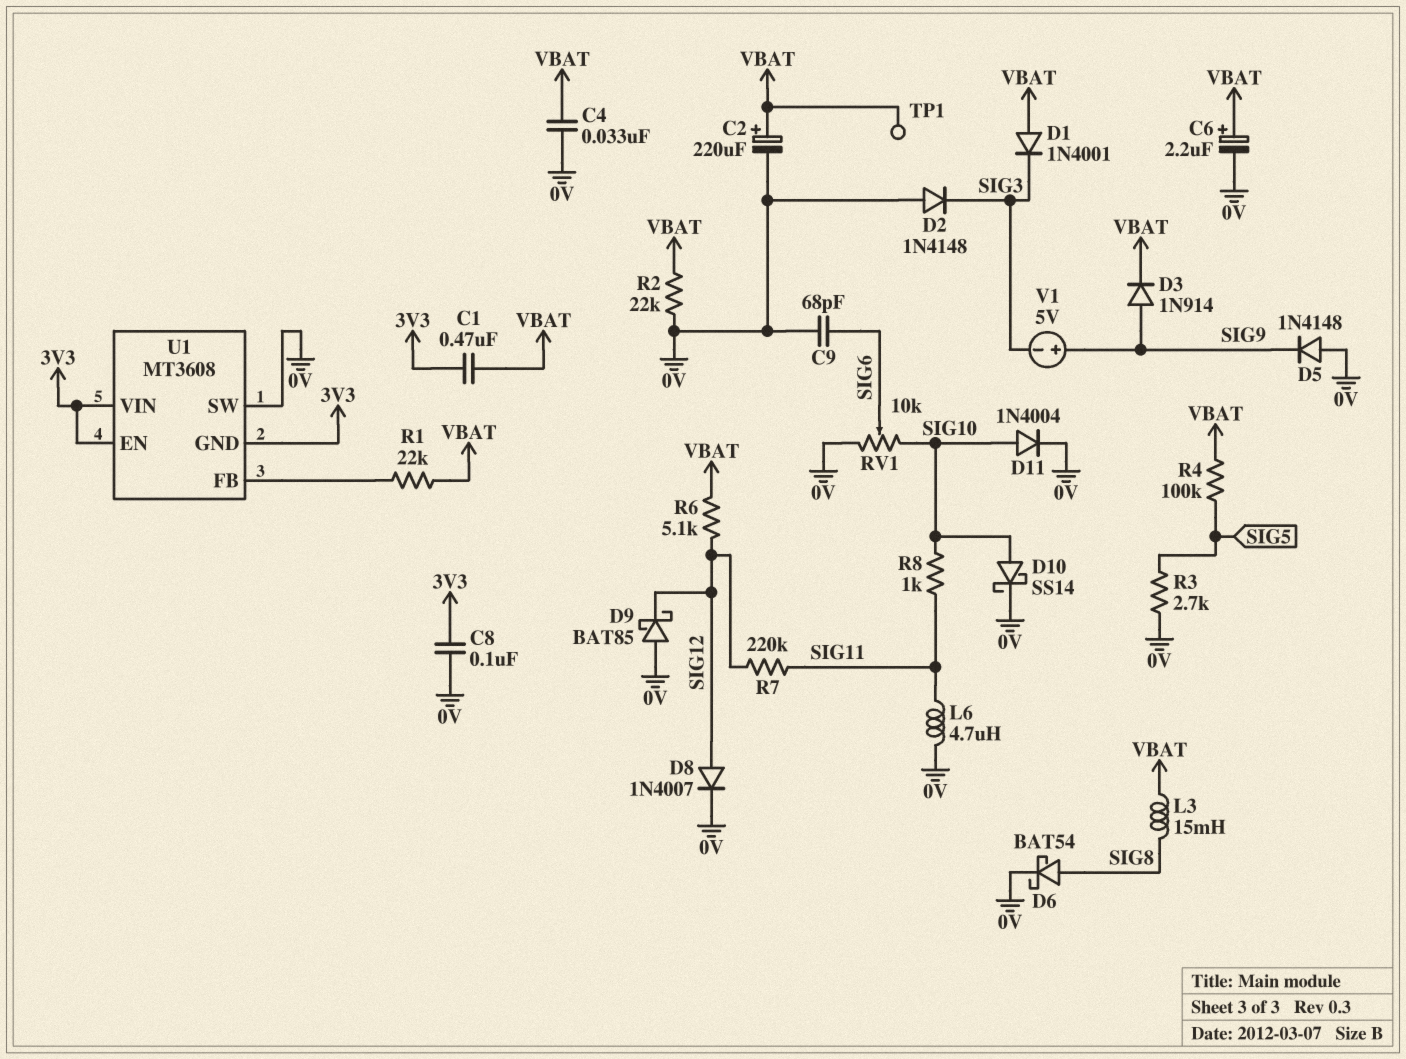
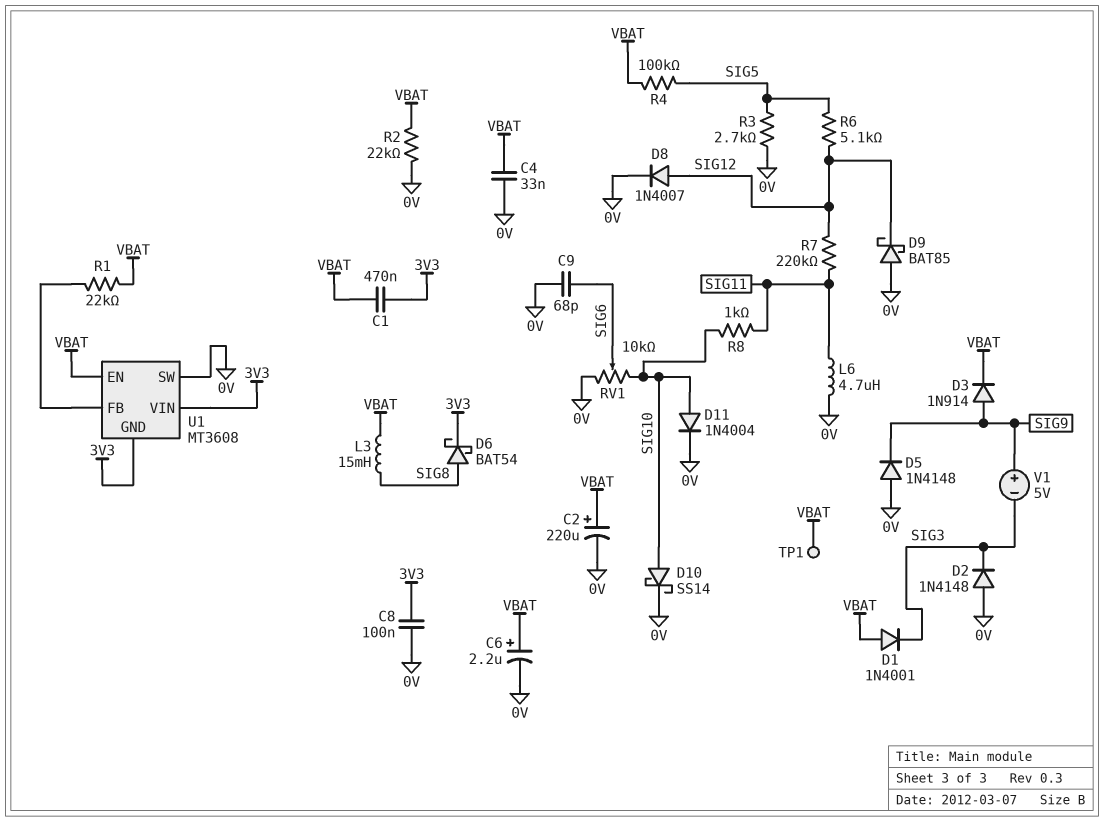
D6: schottky BAT54 (A SIG8, K 0V) -> schottky BAT54 (A SIG8, K 3V3)
R6: 5.1k (SIG12, VBAT) -> 5.1k (SIG5, SIG12)
U1 pin EN: 3V3 -> VBAT

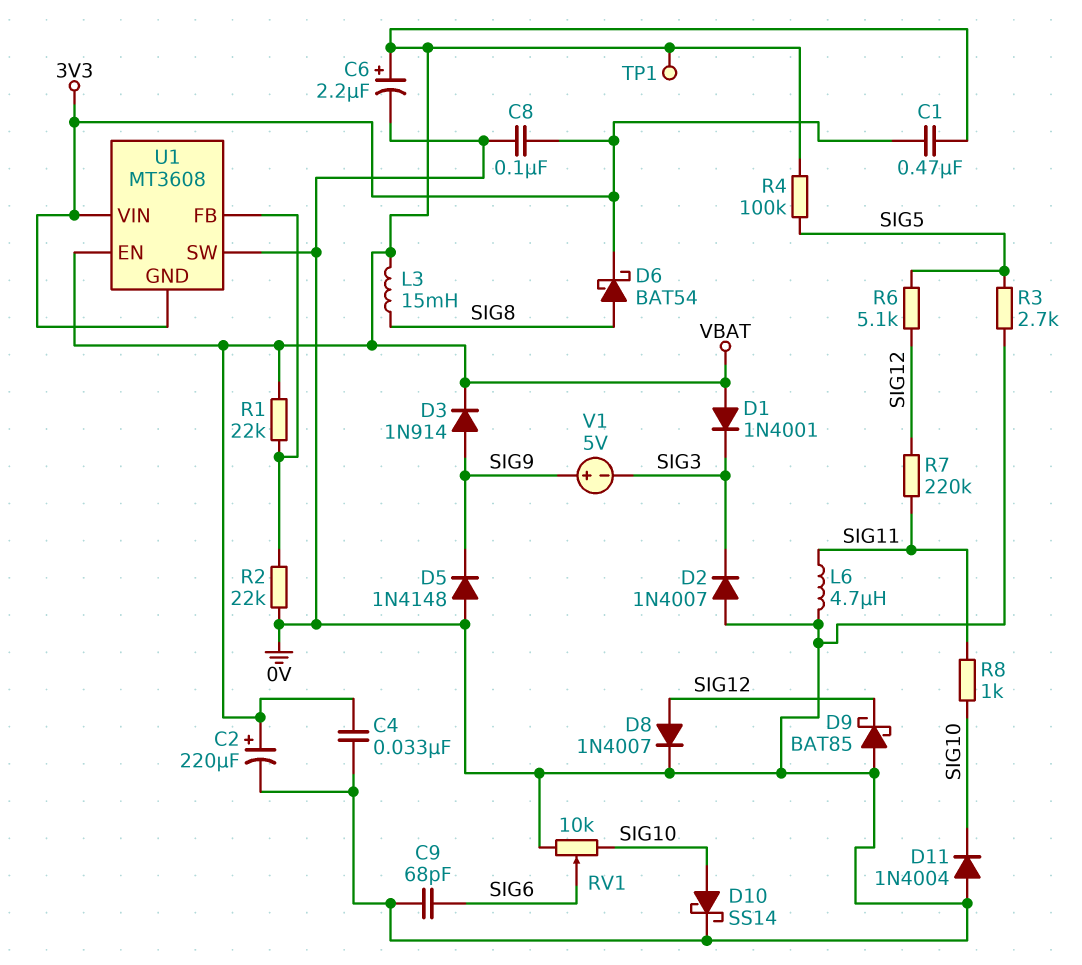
D2: diode 1N4148 (A 0V, K SIG3) -> diode 1N4007 (A 0V, K SIG3)
D11: diode 1N4004 (A SIG10, K 0V) -> diode 1N4004 (A 0V, K SIG10)
R2: 22k (0V, VBAT) -> 22k (0V, U1/FB)

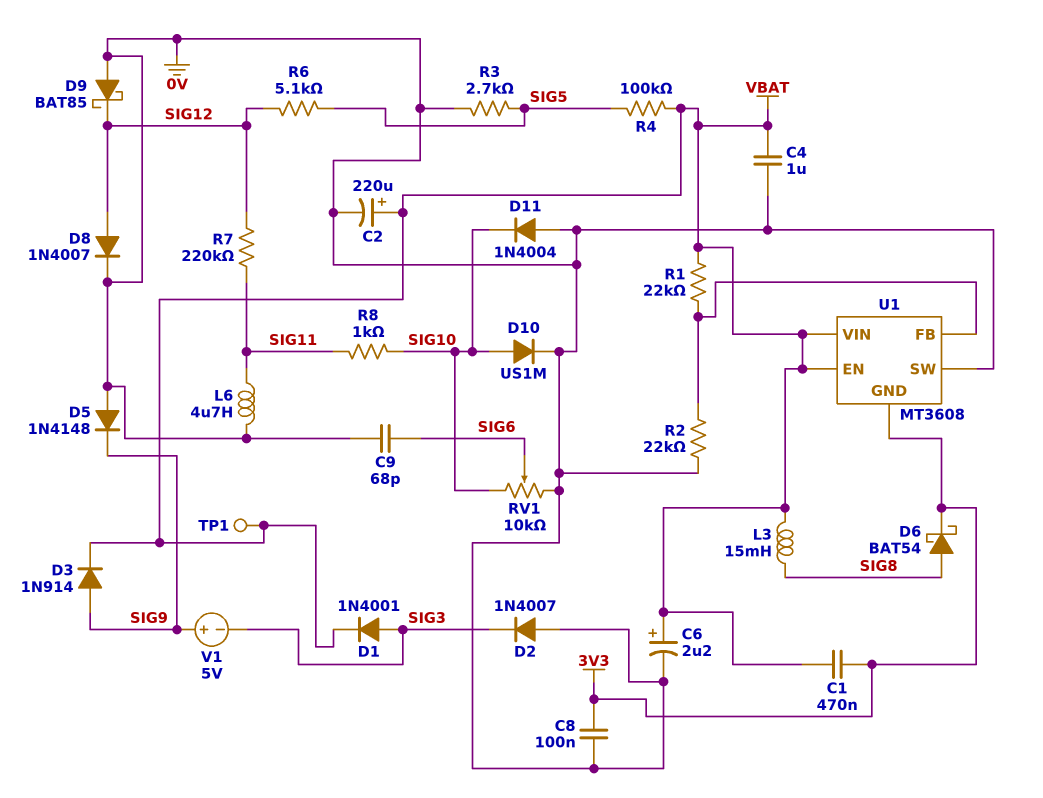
C4: 33nF (0V, VBAT) -> 1uF (0V, VBAT)
D1: diode 1N4001 (A VBAT, K SIG3) -> diode 1N4001 (A SIG3, K VBAT)
D10: schottky SS14 (A SIG10, K 0V) -> diode US1M (A SIG10, K 0V)
U1 pin VIN: 3V3 -> VBAT

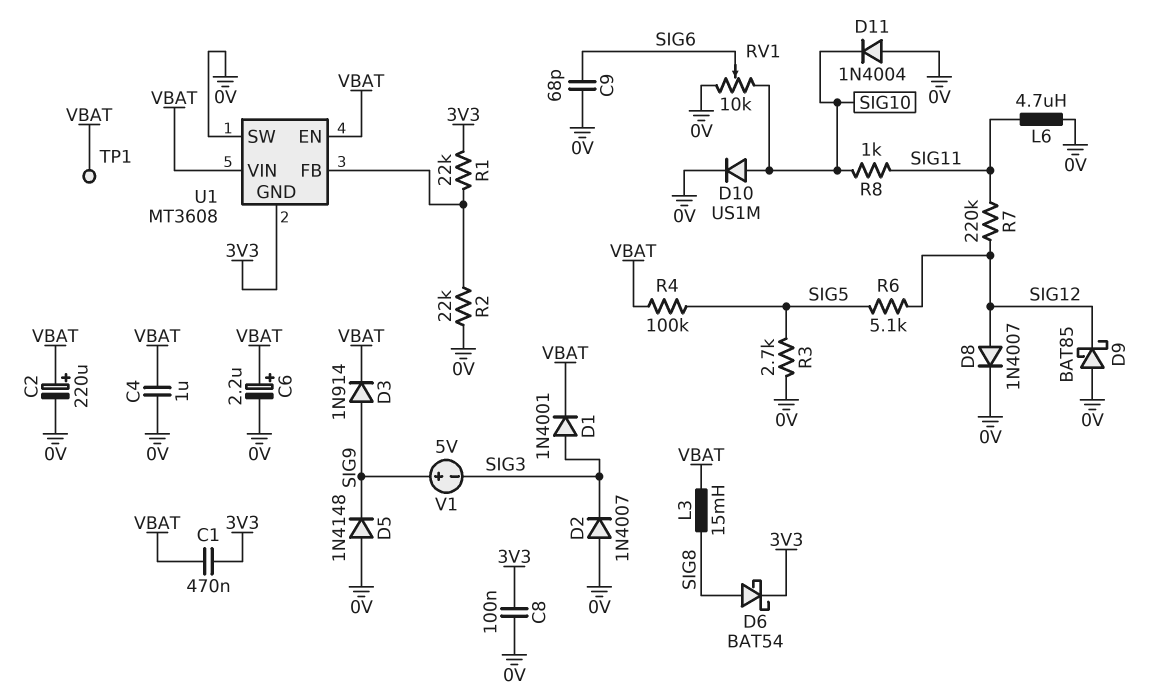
R1: 22k (U1/FB, VBAT) -> 22k (3V3, U1/FB)

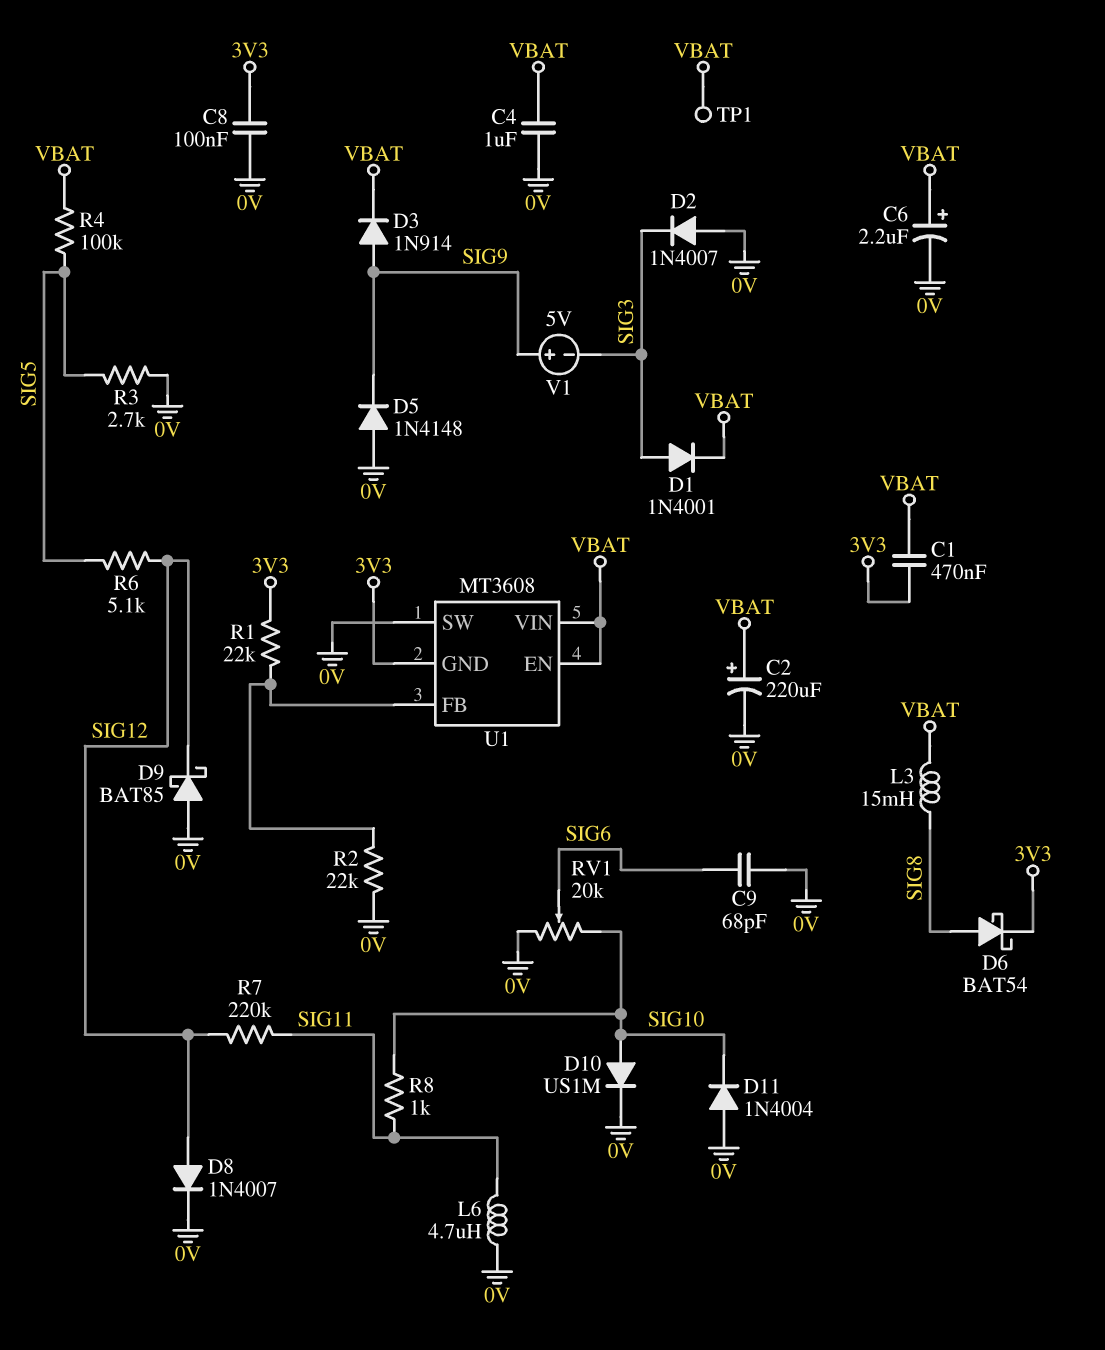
RV1: 10k (0V, SIG10, wiper SIG6) -> 20k (0V, SIG10, wiper SIG6)

